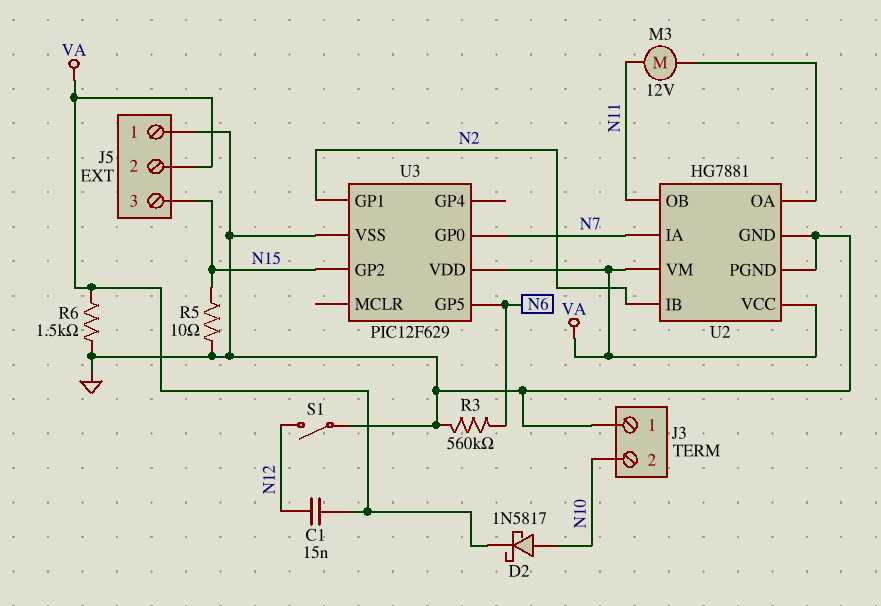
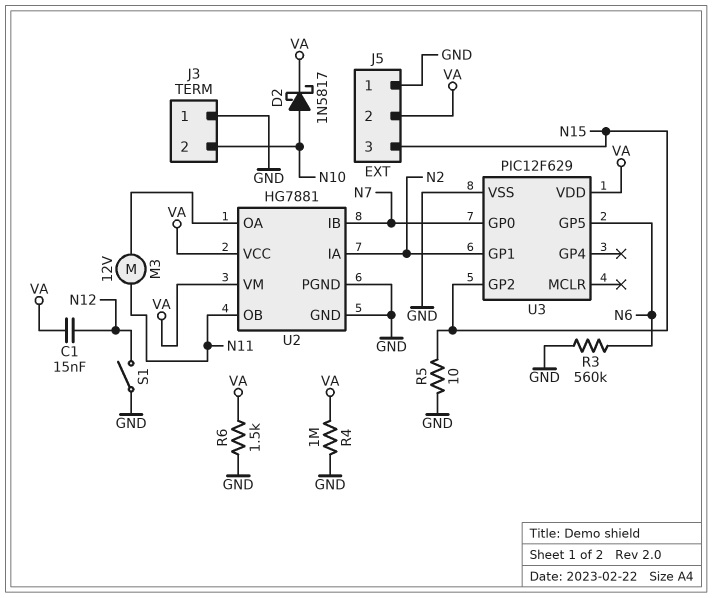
R4: none -> 1M (GND, VA)
U2 pin IA: N7 -> N2
U2 pin IB: N2 -> N7

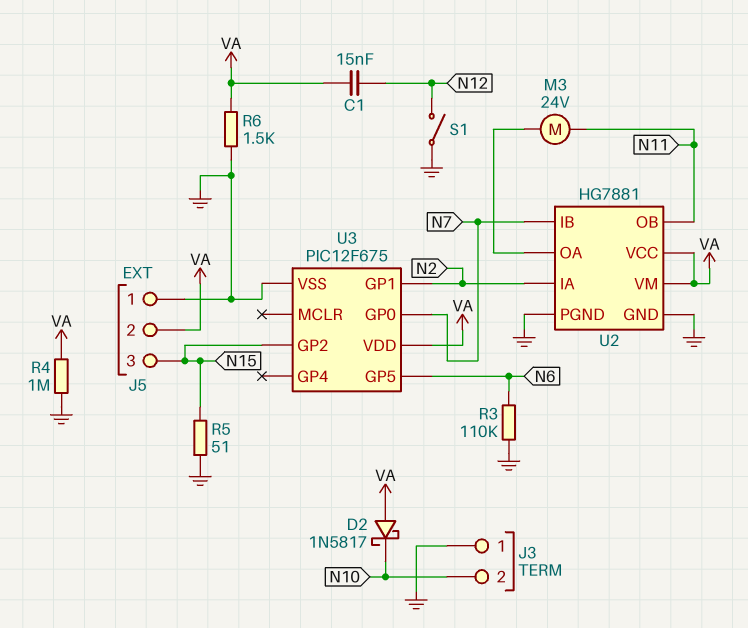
D2: schottky 1N5817 (A N10, K VA) -> schottky 1N5817 (A VA, K N10)
M3: motor 12V (N11, U2/OA) -> motor 24V (N11, U2/OA)
R3: 560k (GND, N6) -> 110k (GND, N6)
R5: 10 (GND, N15) -> 51 (GND, N15)
U3: PIC12F629 -> PIC12F675

